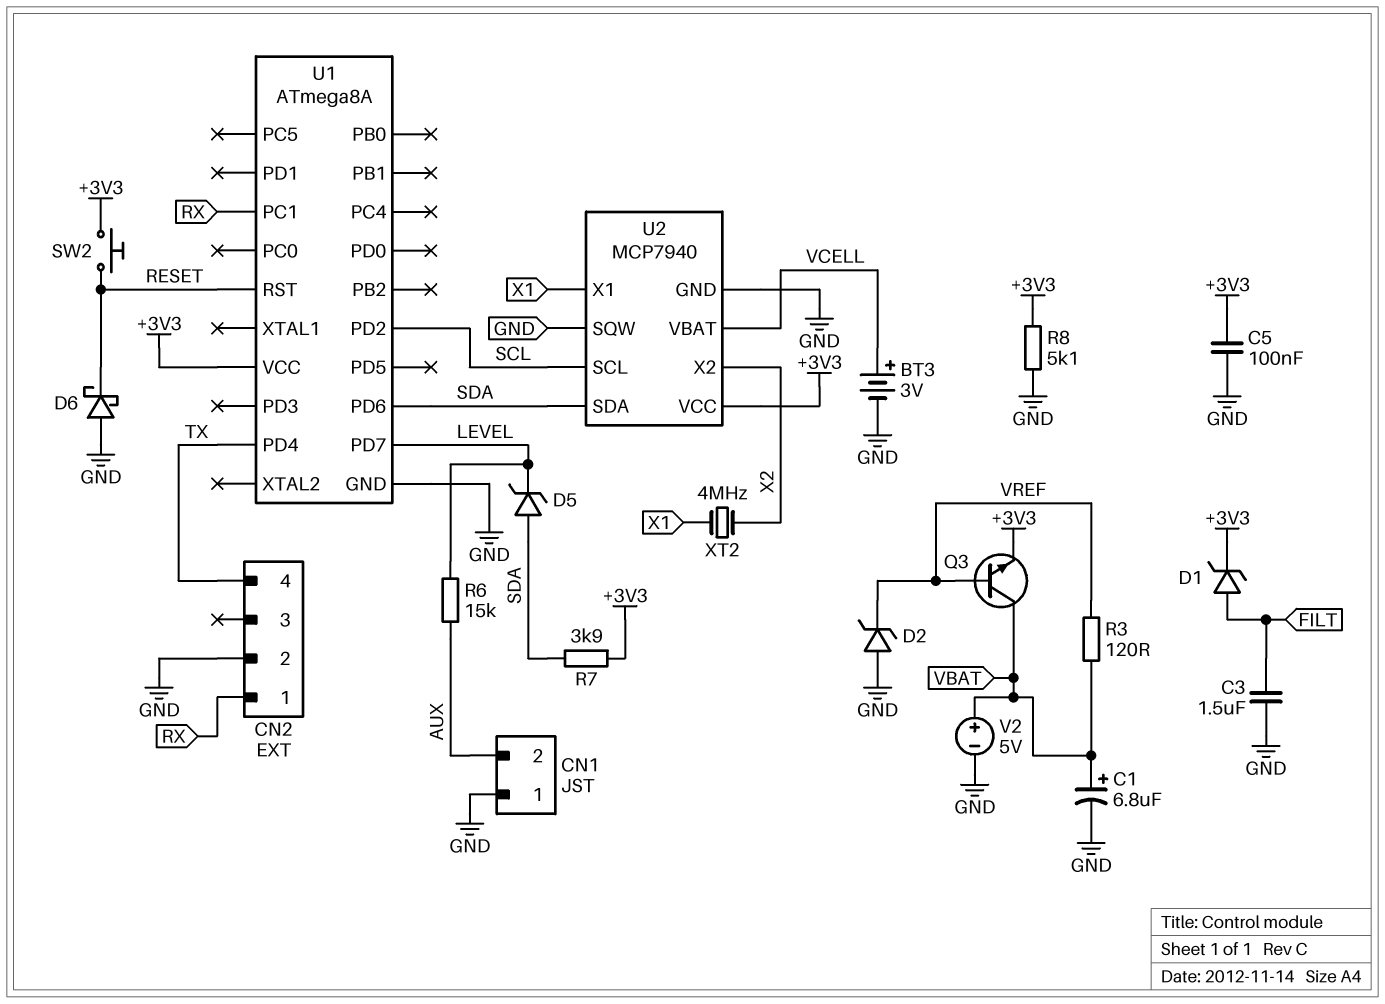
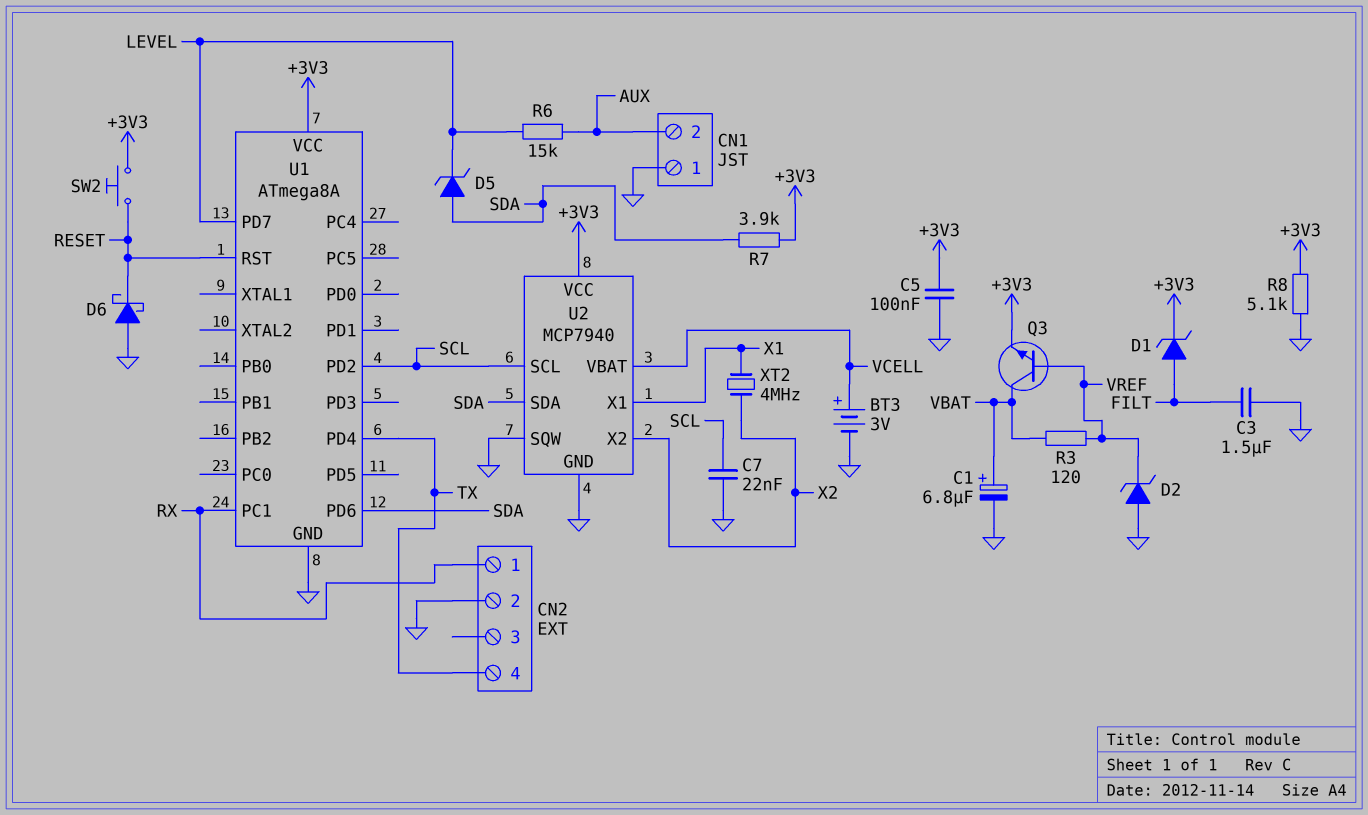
C7: none -> 22nF (GND, SCL)
V2: 5V (plus VBAT, minus GND) -> none

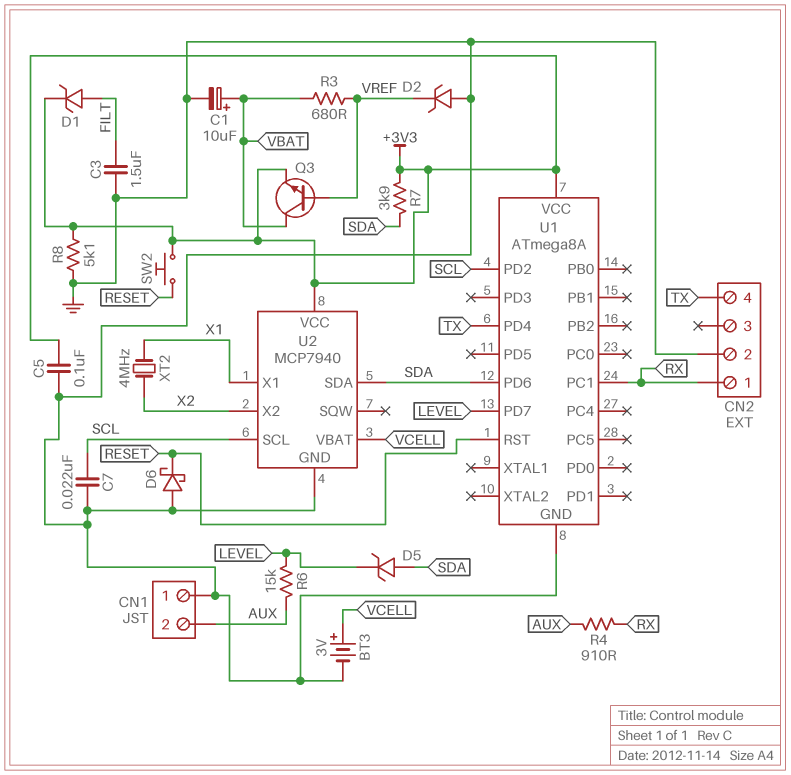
C1: 6.8uF (plus VBAT, minus GND) -> 10uF (plus VBAT, minus GND)
R3: 120 (VBAT, VREF) -> 680 (VBAT, VREF)
R4: none -> 910 (AUX, RX)
U2 pin SQW: GND -> none

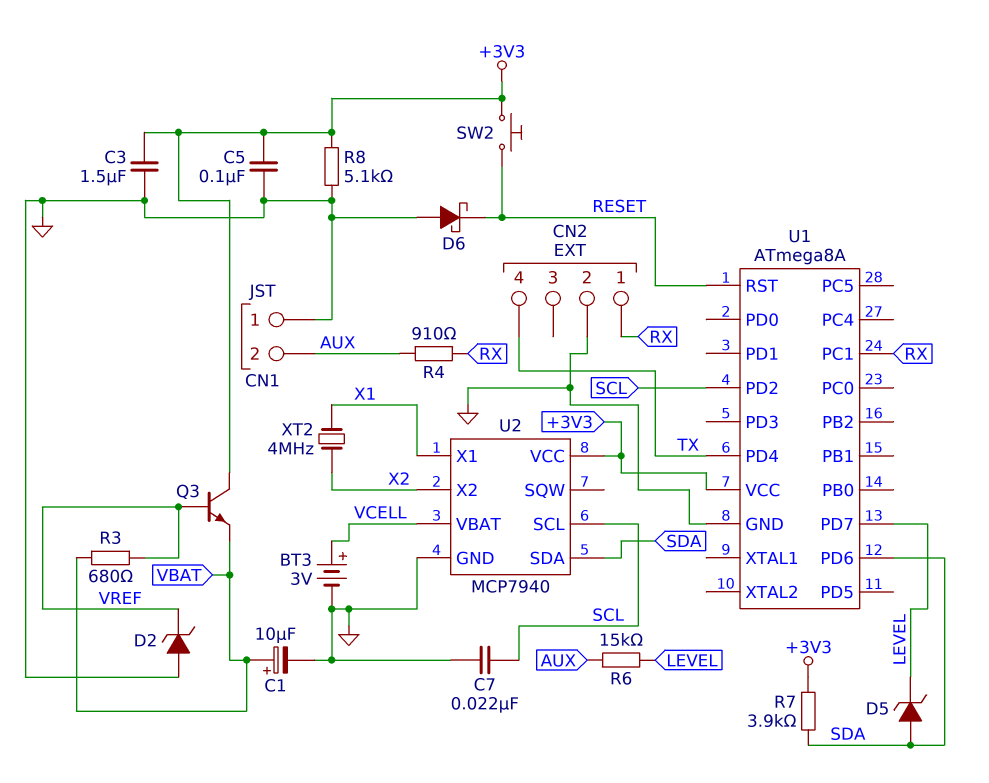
C3: 1.5uF (FILT, GND) -> 1.5uF (+3V3, GND)
D1: zener (A FILT, K +3V3) -> none
Q3: NPN (B VREF, C VBAT, E +3V3) -> NPN (B VREF, C +3V3, E VBAT)

